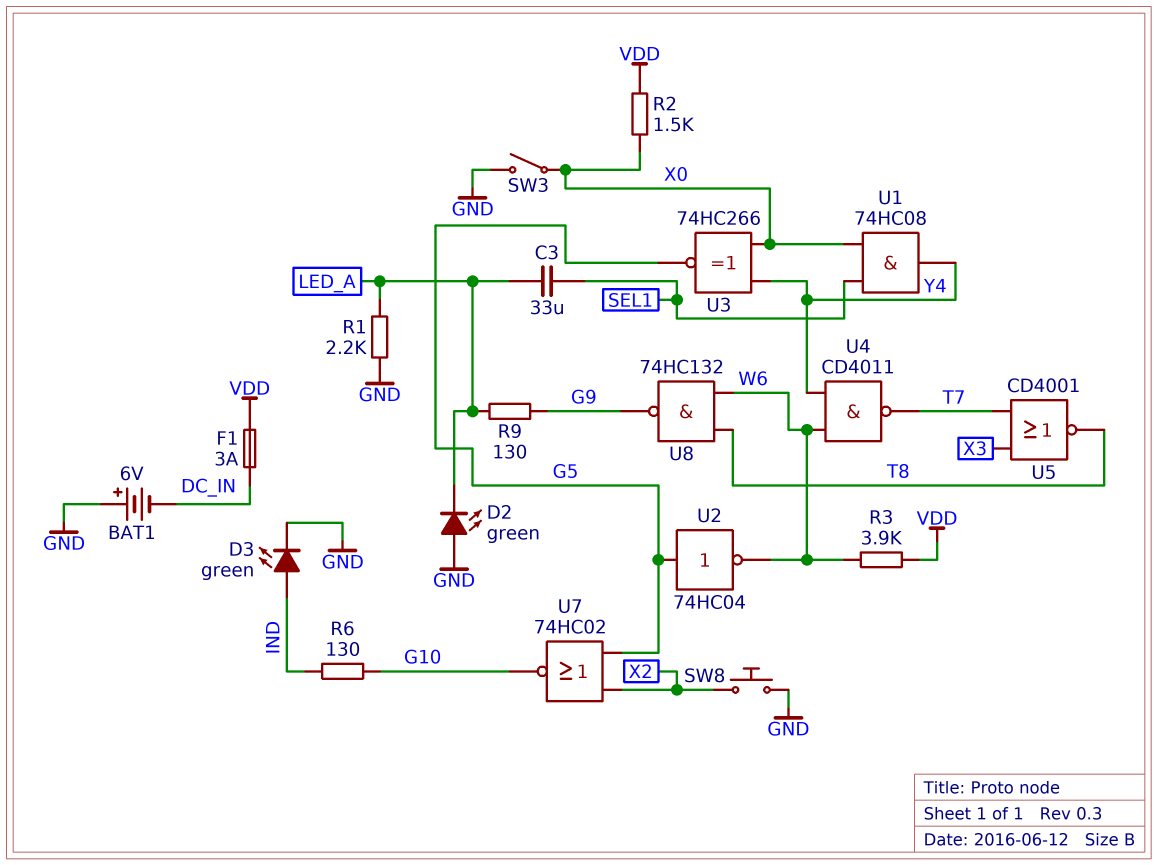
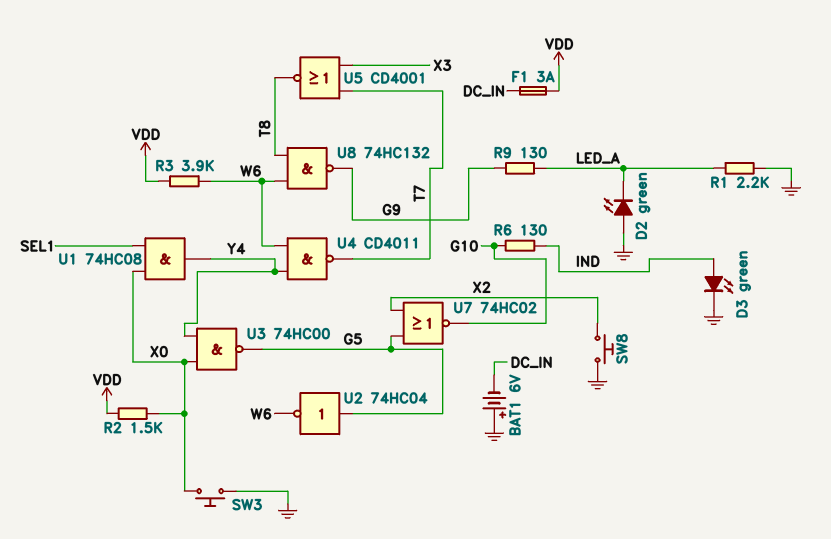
C3: 33uF (LED_A, SEL1) -> none
SW3: switch (GND, X0) -> button (GND, X0)
U3: XNOR 74HC266 (in X0, in Y4, out G5) -> NAND 74HC00 (in X0, in Y4, out G5)

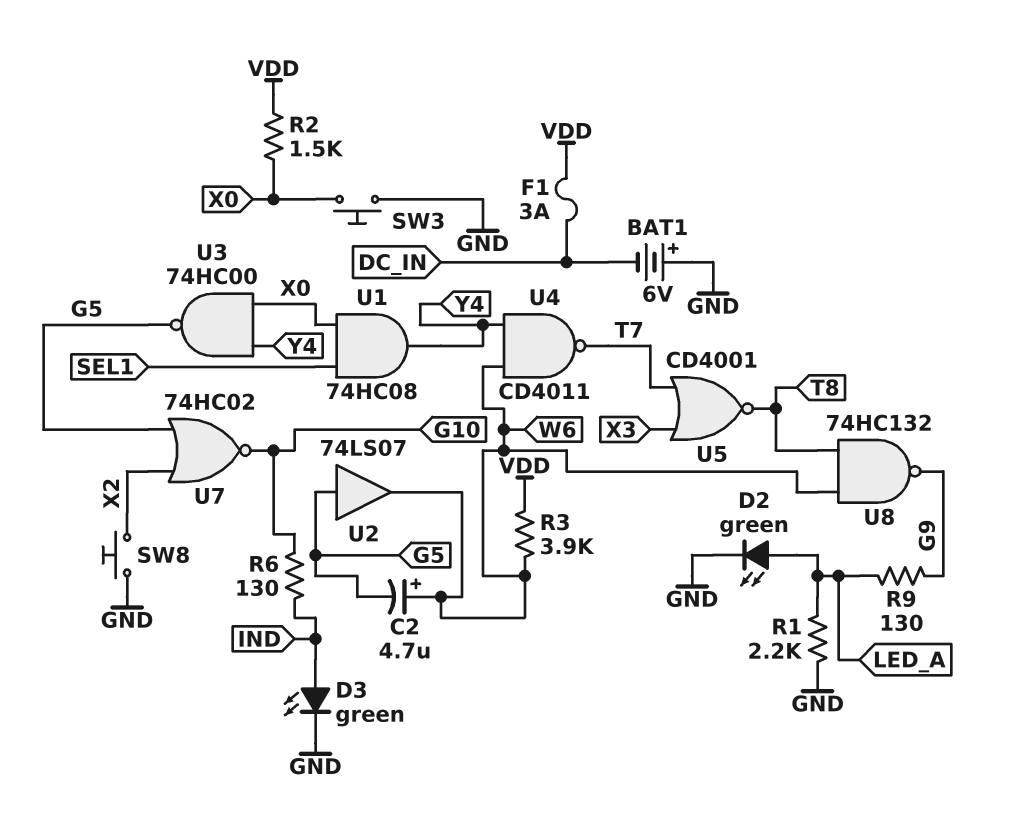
C2: none -> 4.7uF (plus W6, minus G5)
D2: LED green (A GND, K LED_A) -> LED green (A LED_A, K GND)
U2: NOT 74HC04 (in G5, out W6) -> buffer 74LS07 (in G5, out W6)

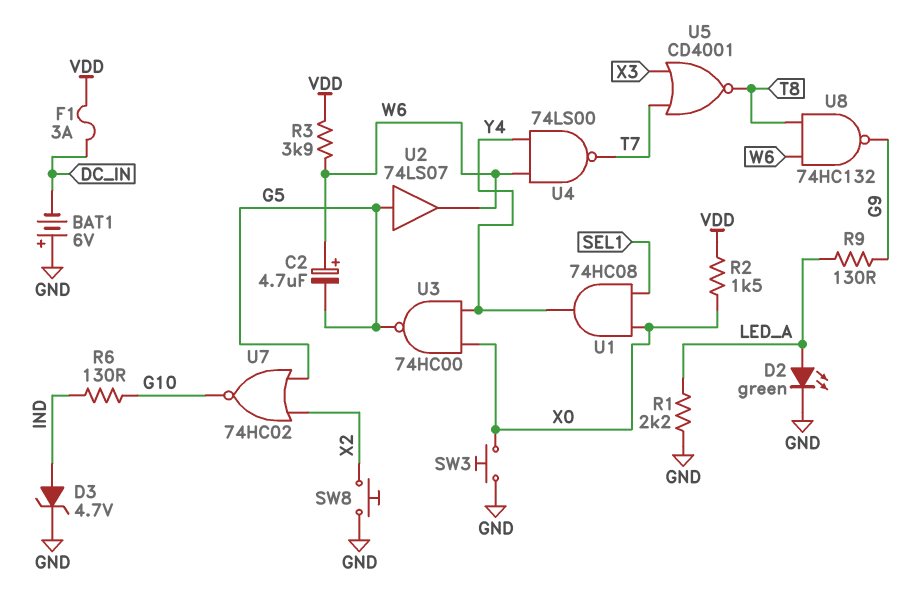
D3: LED green (A IND, K GND) -> zener 4.7V (A IND, K GND)
U4: NAND CD4011 (in W6, in Y4, out T7) -> NAND 74LS00 (in W6, in Y4, out T7)

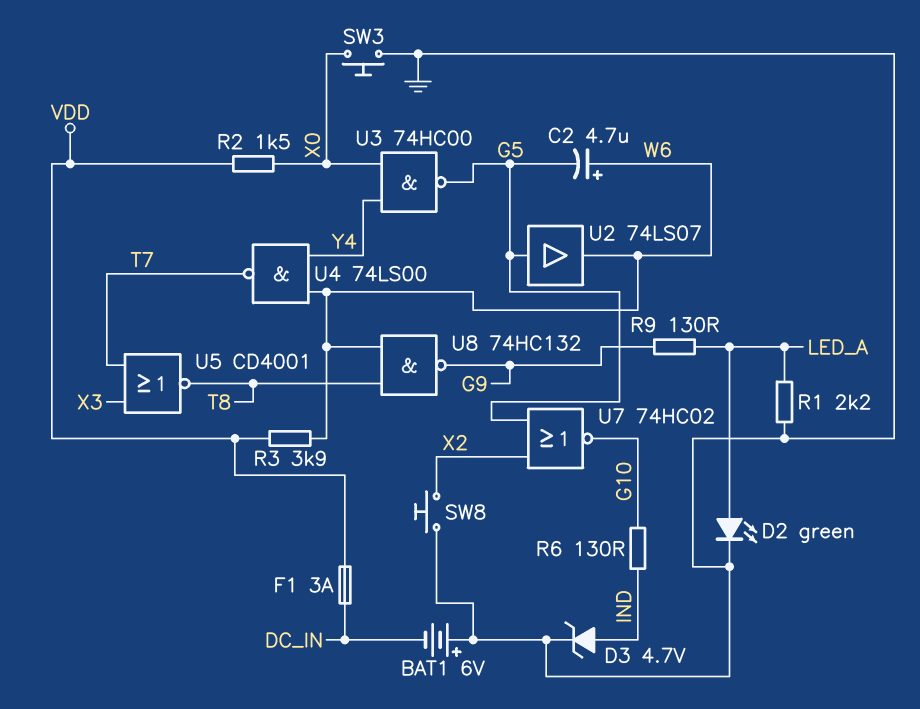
U1: AND 74HC08 (in SEL1, in X0, out Y4) -> none

